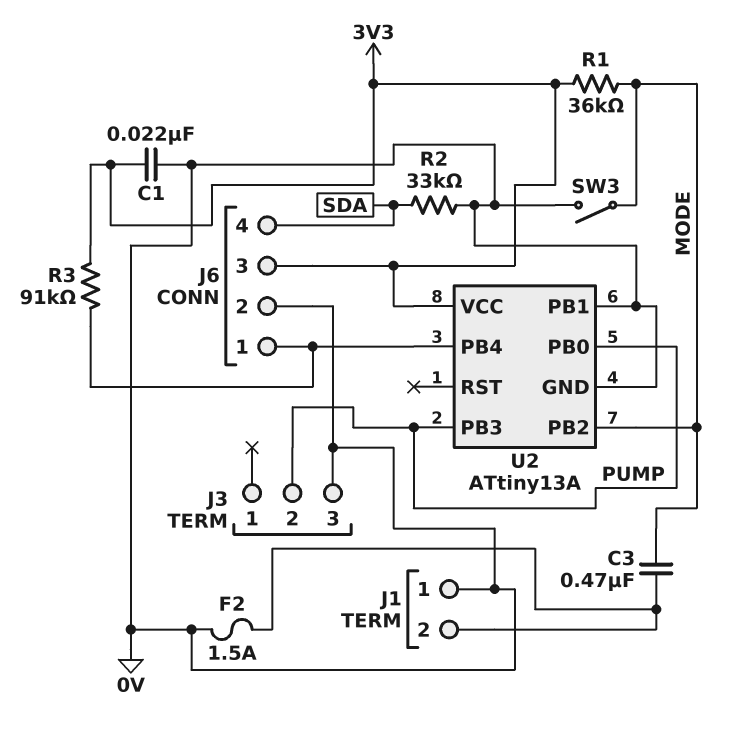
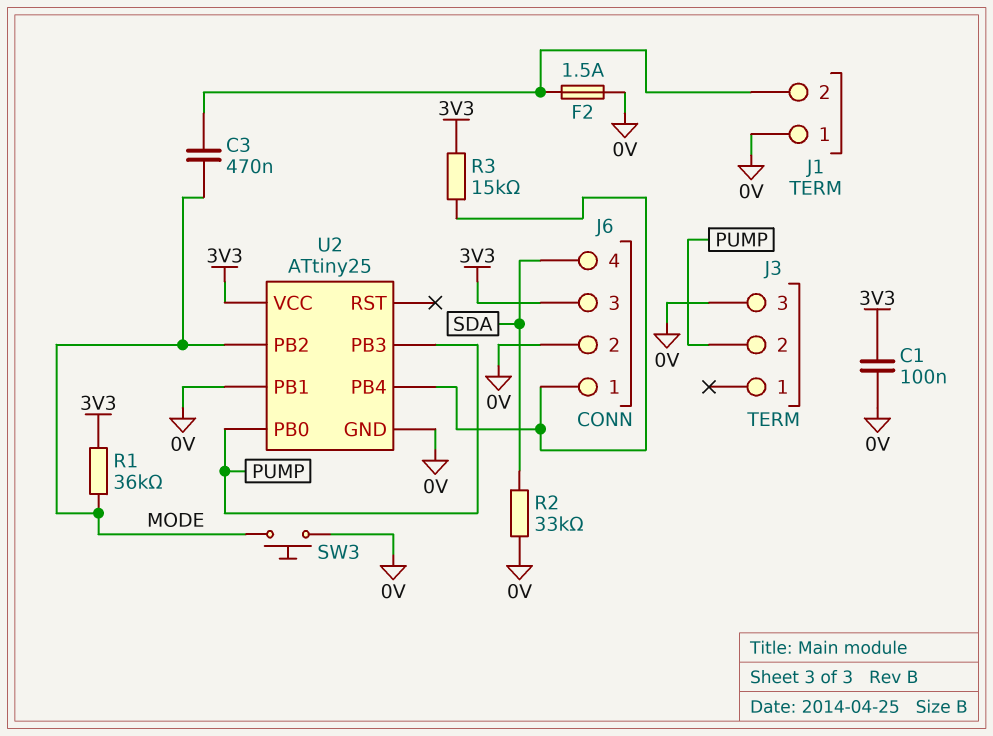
C1: 22nF (0V, 3V3) -> 100nF (0V, 3V3)
R3: 91k (3V3, J6/1) -> 15k (3V3, J6/1)
SW3: switch (0V, MODE) -> button (0V, MODE)
U2: ATtiny13A -> ATtiny25

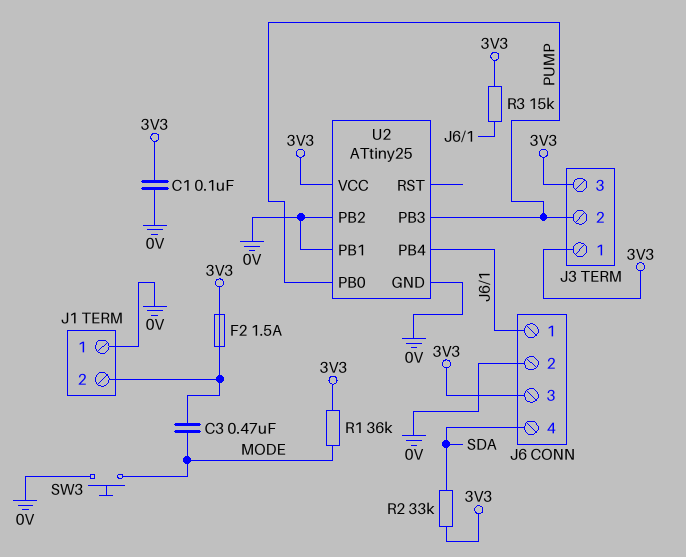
F2: 1.5A (0V, J1/2) -> 1.5A (3V3, J1/2)
J3 pin 1: none -> 3V3
J3 pin 3: 0V -> 3V3
R2: 33k (0V, SDA) -> 33k (3V3, SDA)
U2 pin PB2: MODE -> 0V

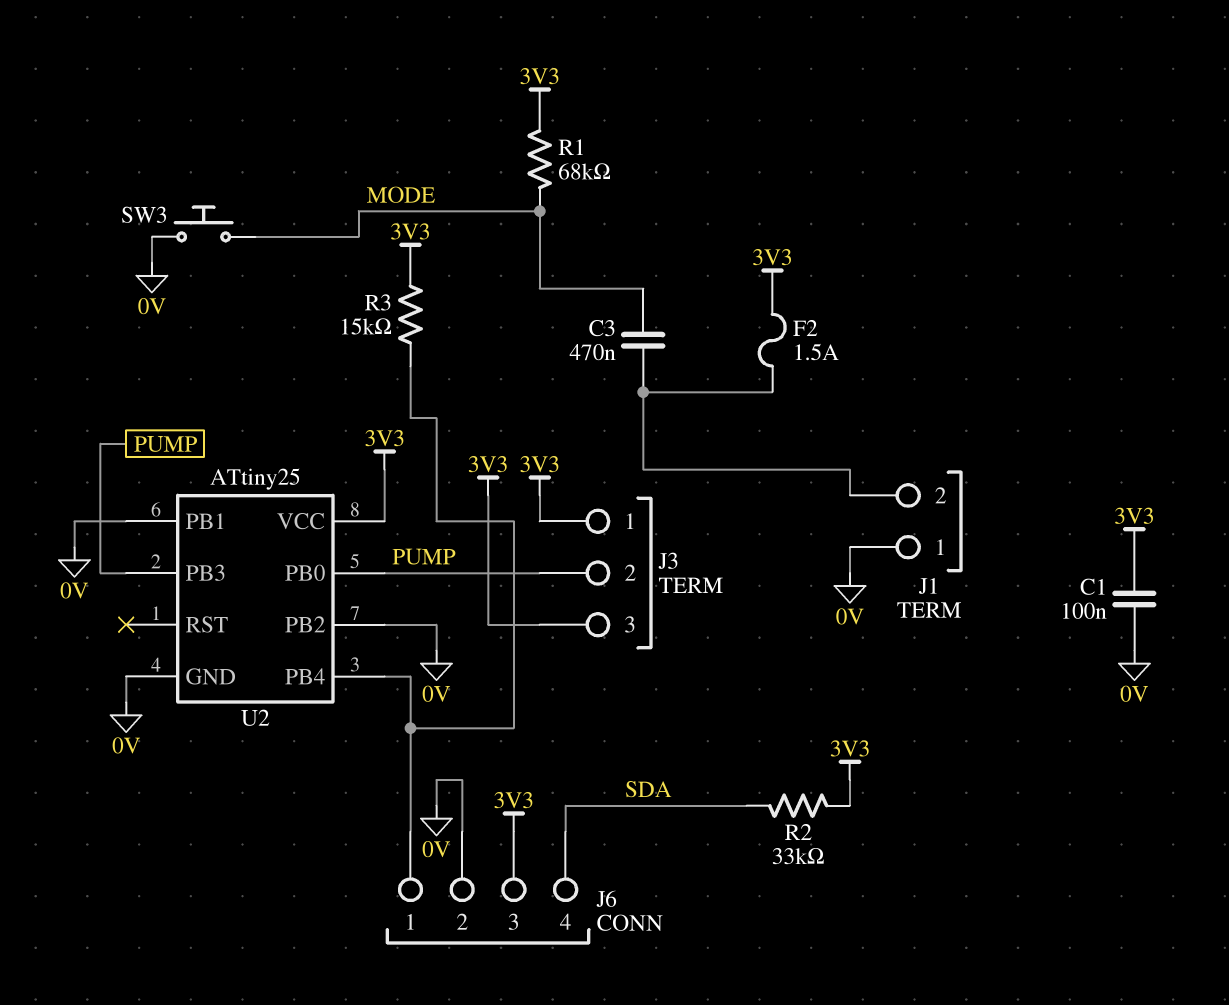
R1: 36k (3V3, MODE) -> 68k (3V3, MODE)

